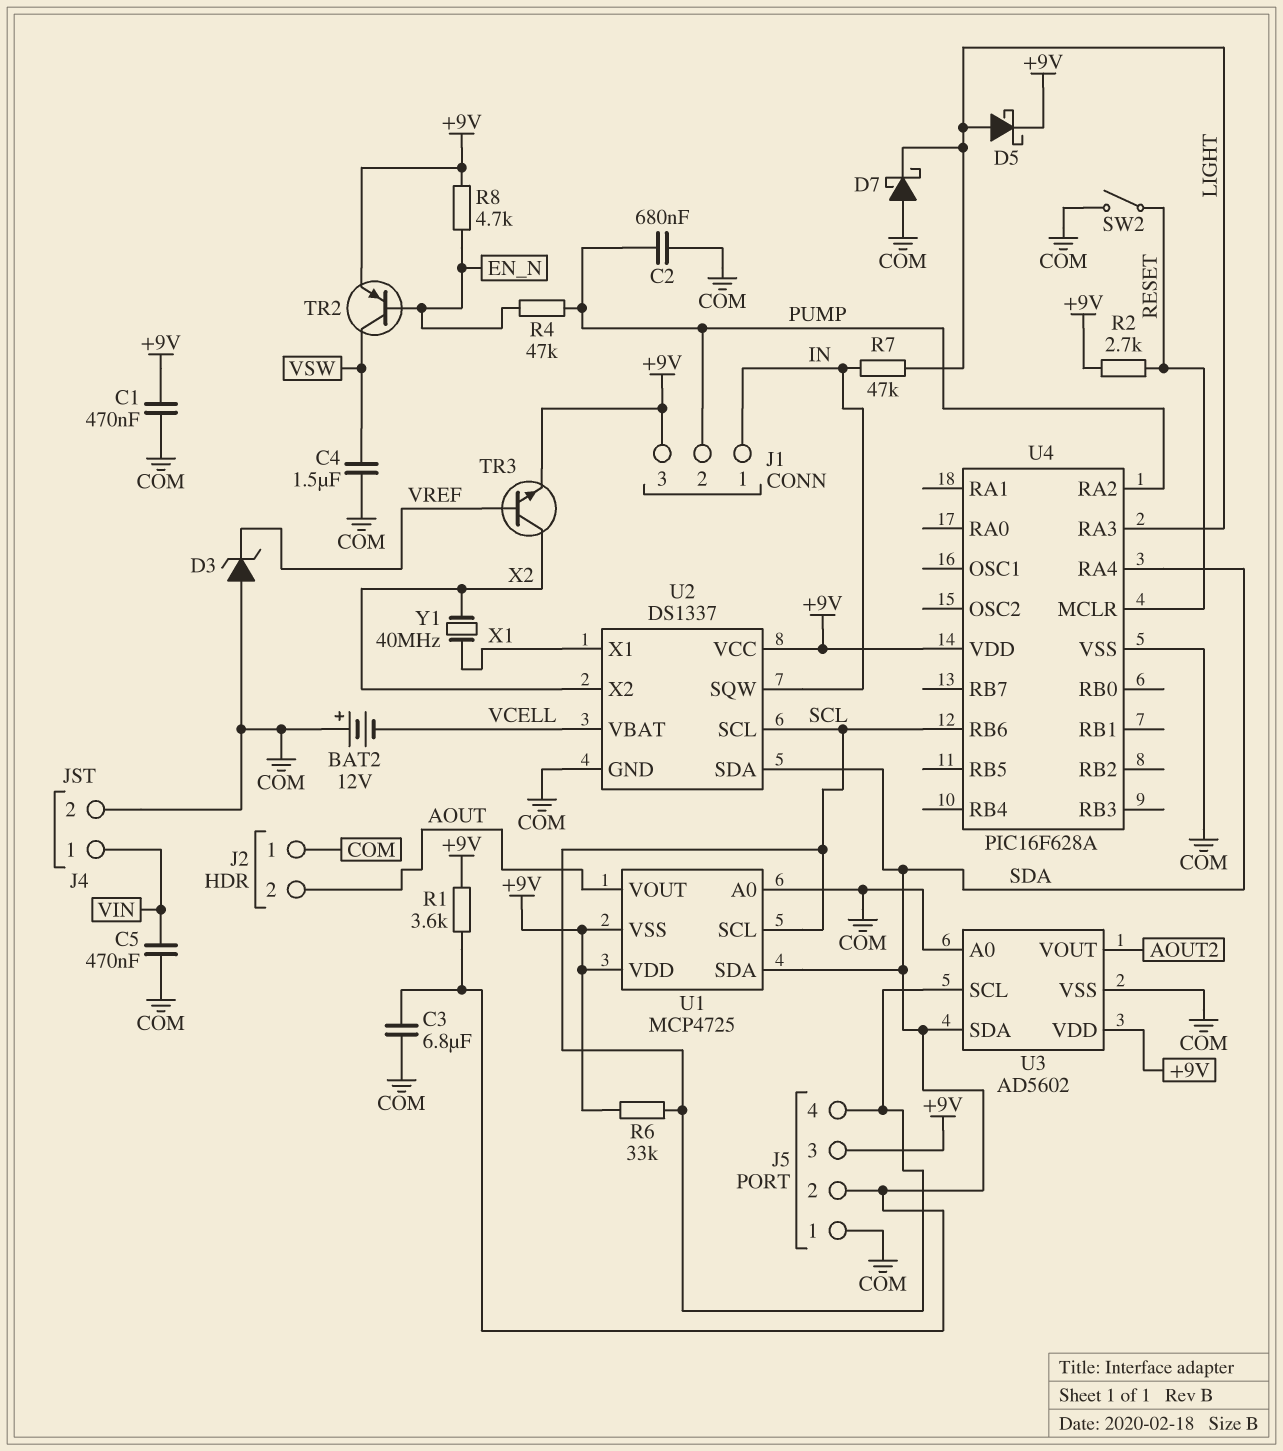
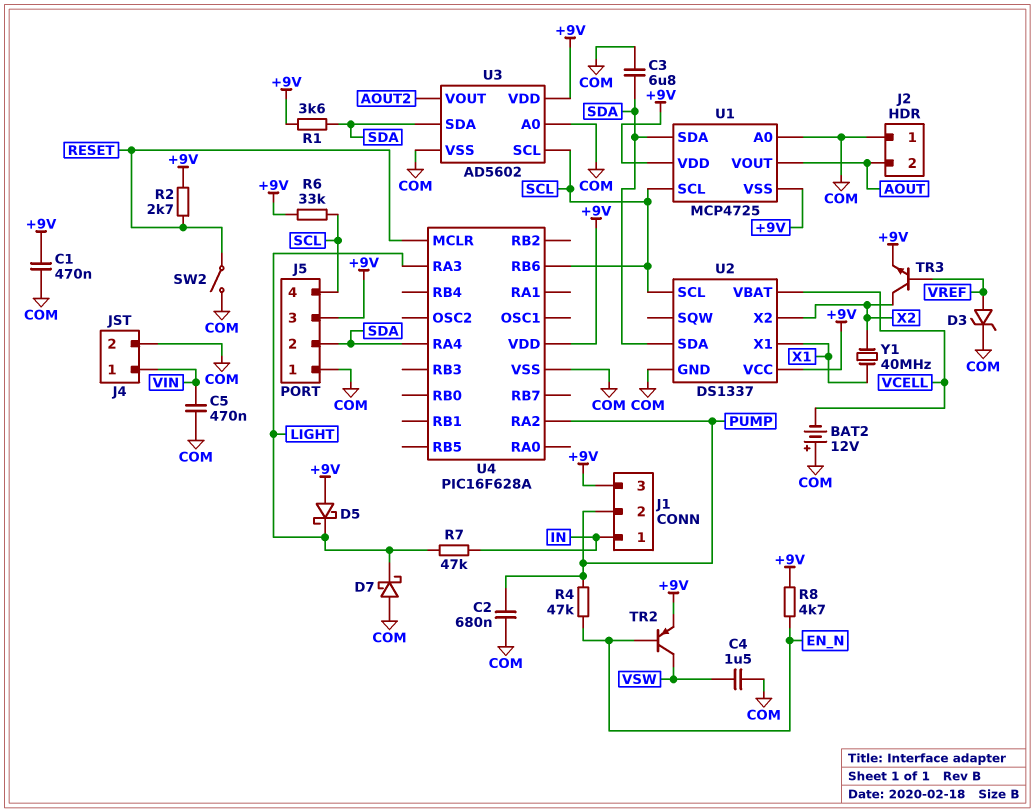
D3: zener (A COM, K VREF) -> zener (A VREF, K COM)
D5: schottky (A LIGHT, K +9V) -> schottky (A +9V, K LIGHT)
U2 pin SQW: IN -> none

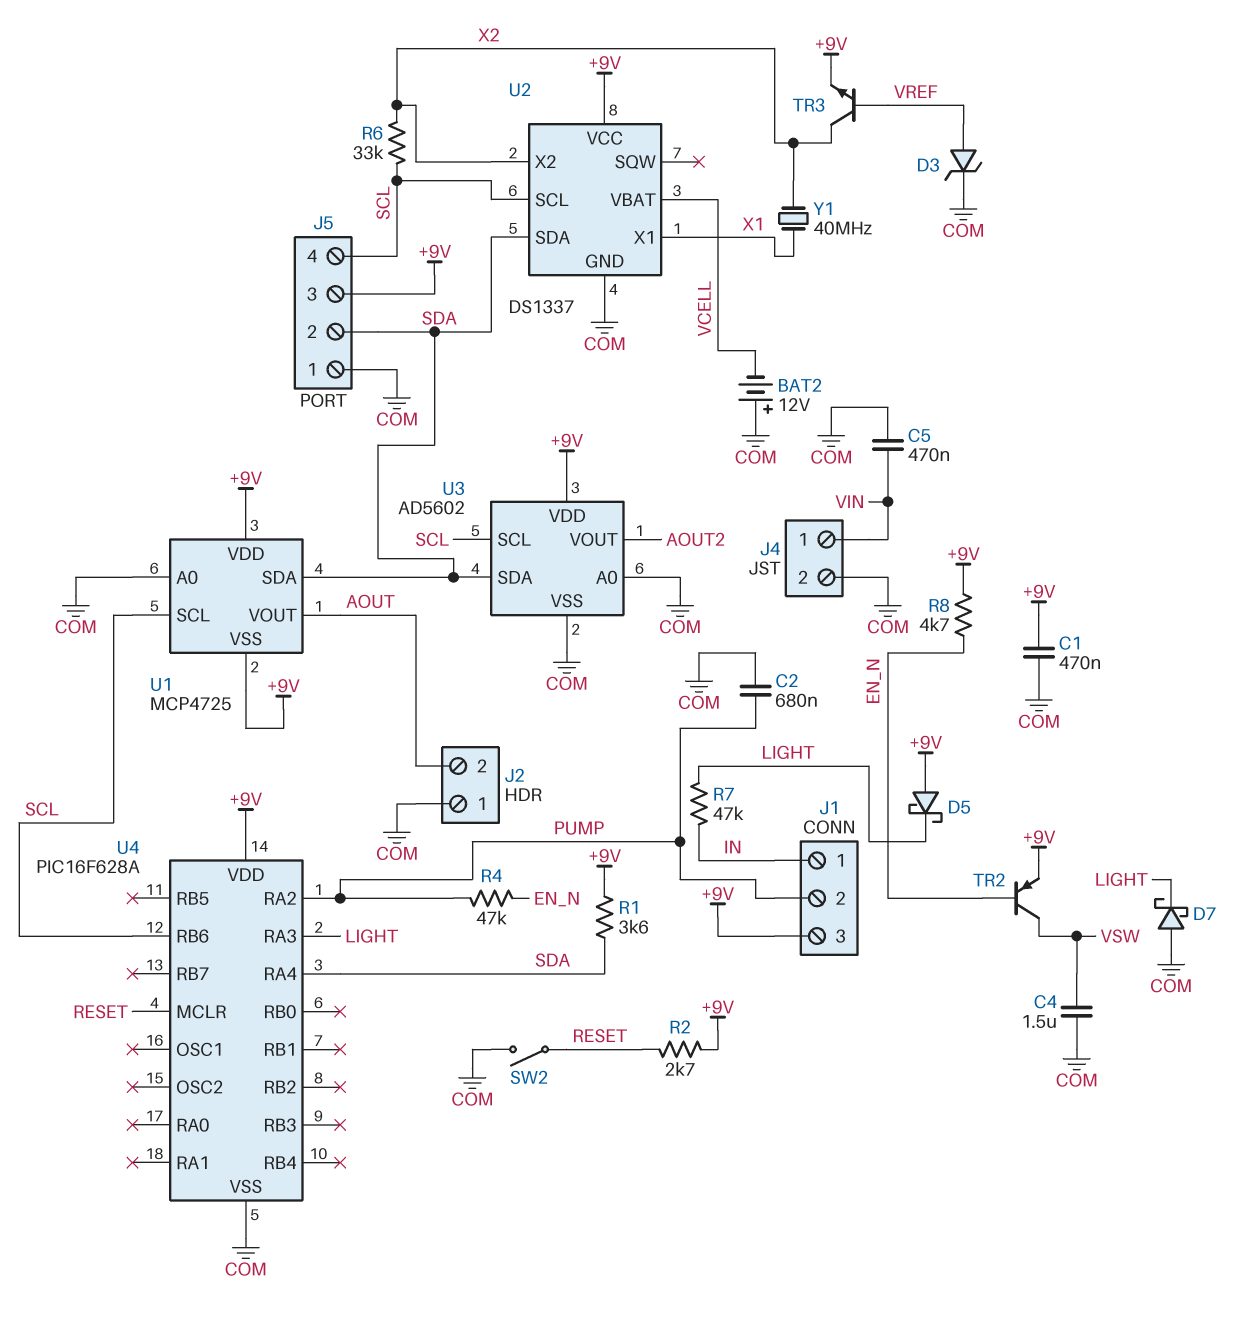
C3: 6.8uF (COM, SDA) -> none
R6: 33k (+9V, SCL) -> 33k (SCL, X2)

